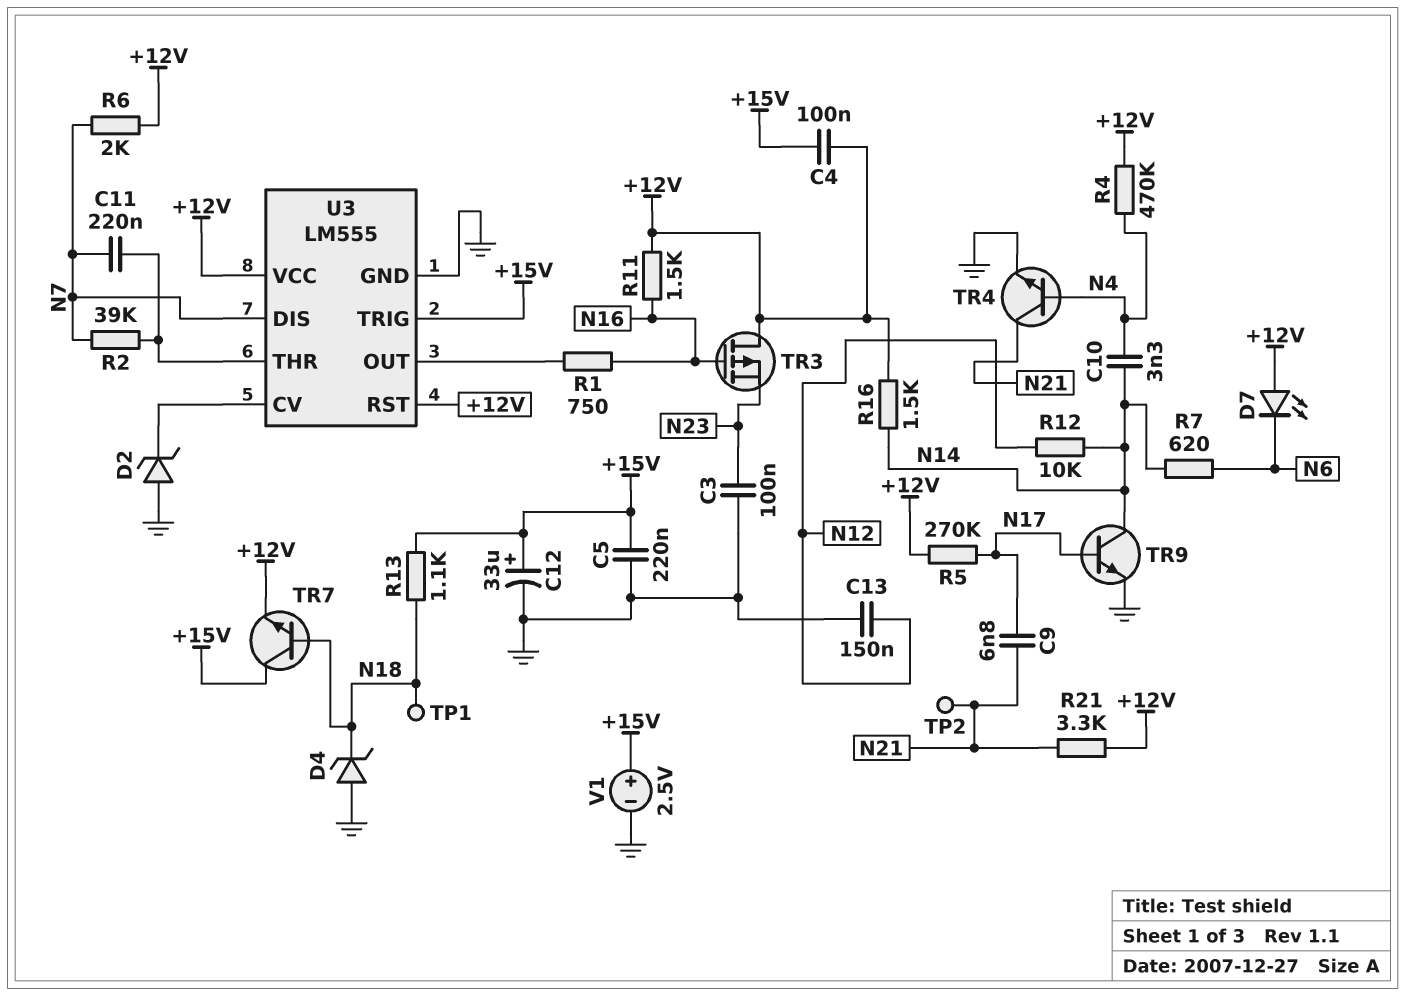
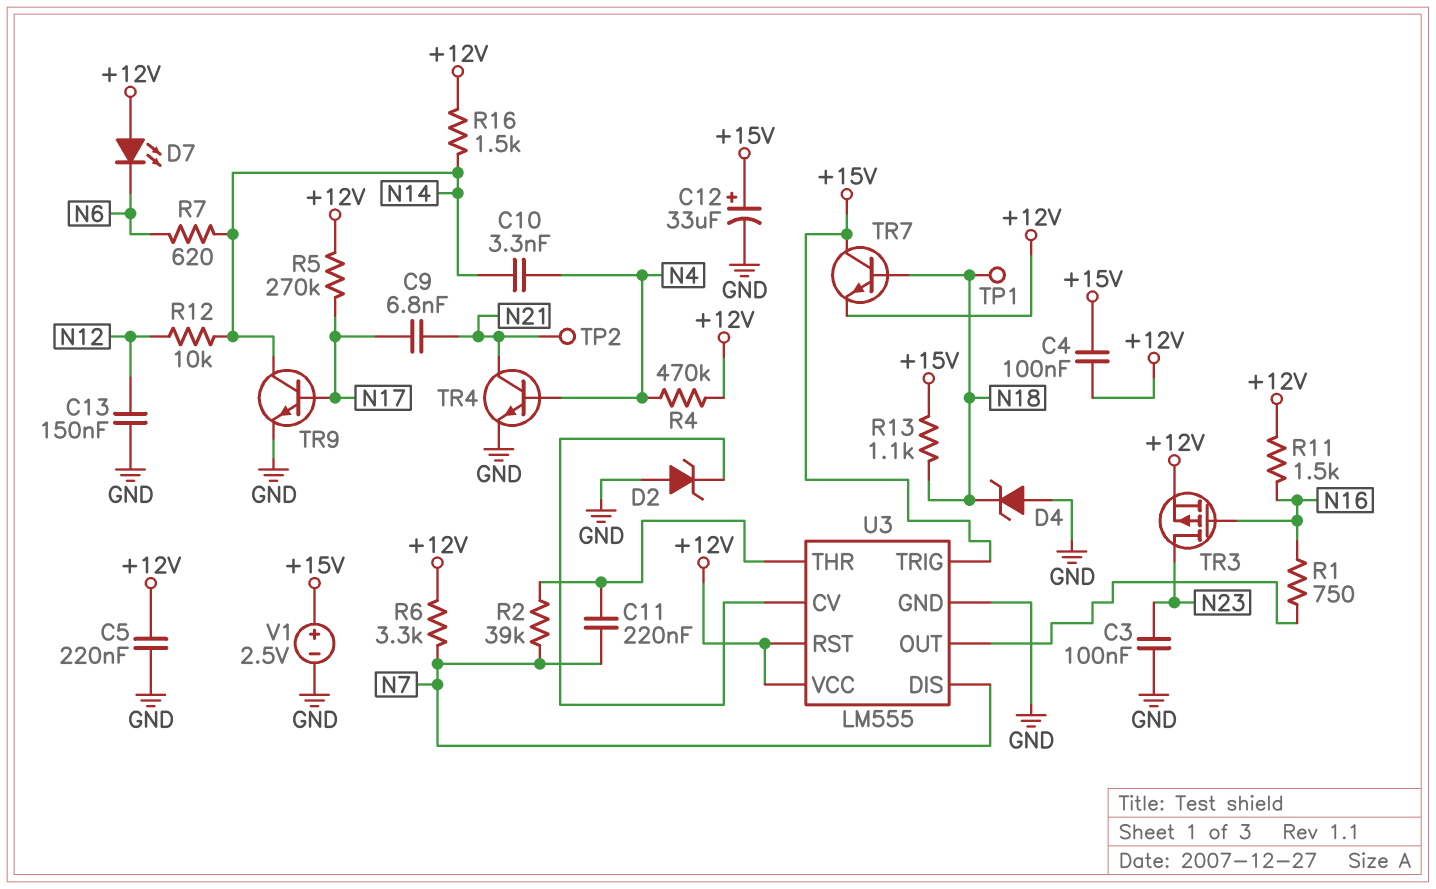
C5: 220nF (+15V, GND) -> 220nF (+12V, GND)
R6: 2k (+12V, N7) -> 3.3k (+12V, N7)
R21: 3.3k (+12V, N21) -> none
TR3: PMOS (G N16, D +12V, S N23) -> PMOS (G N16, D N23, S +12V)

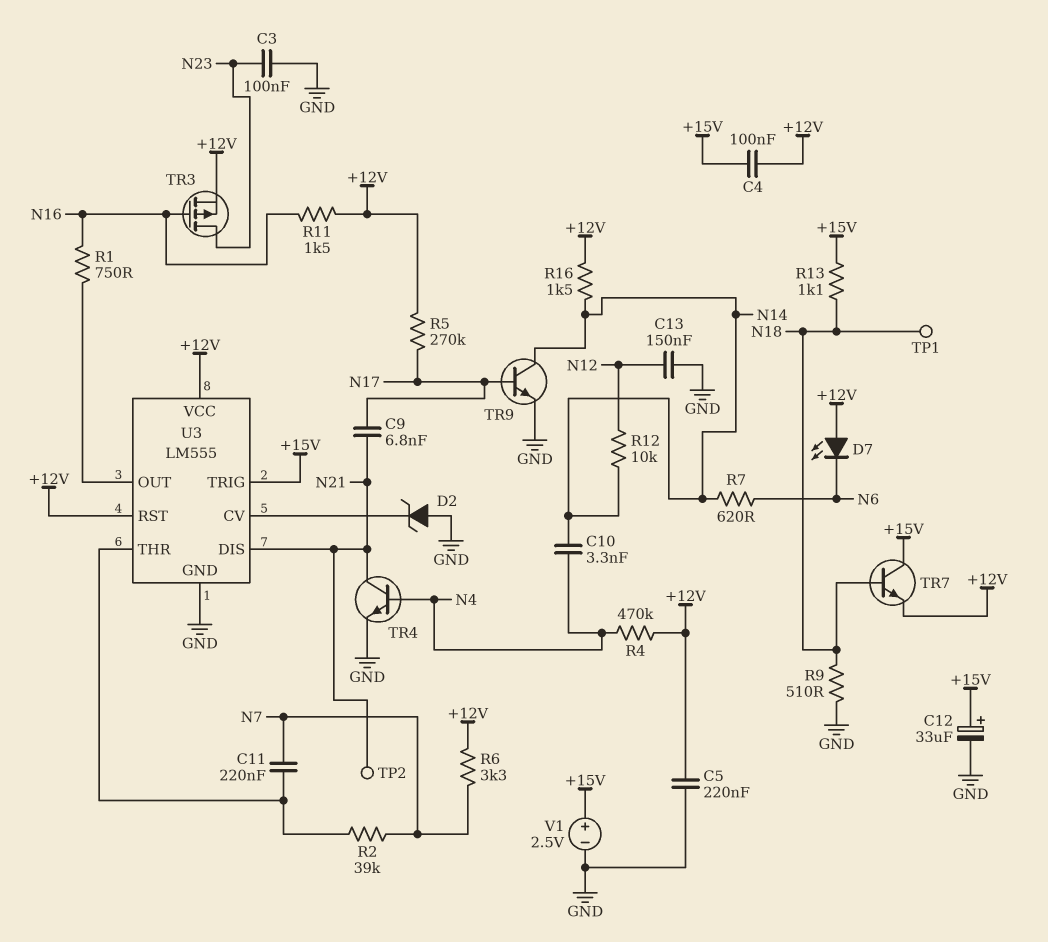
D4: zener (A GND, K N18) -> none
R9: none -> 510 (GND, N18)
U3 pin DIS: N7 -> N21

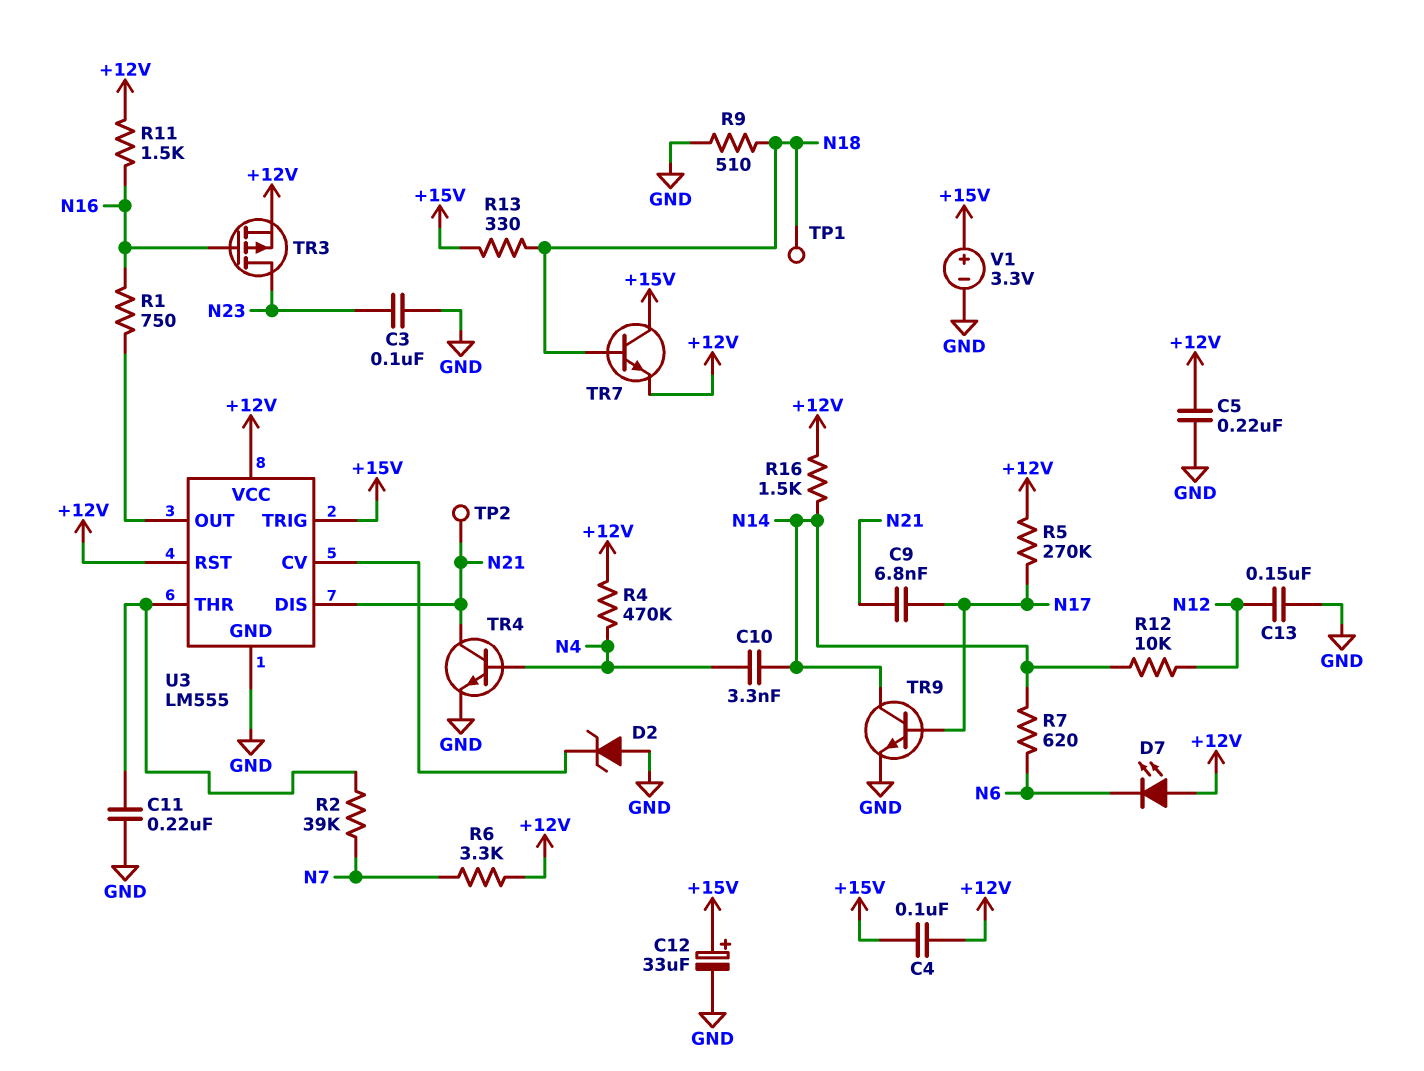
C11: 220nF (N7, U3/THR) -> 220nF (GND, U3/THR)
R13: 1.1k (+15V, N18) -> 330 (+15V, N18)
V1: 2.5V (plus +15V, minus GND) -> 3.3V (plus +15V, minus GND)

